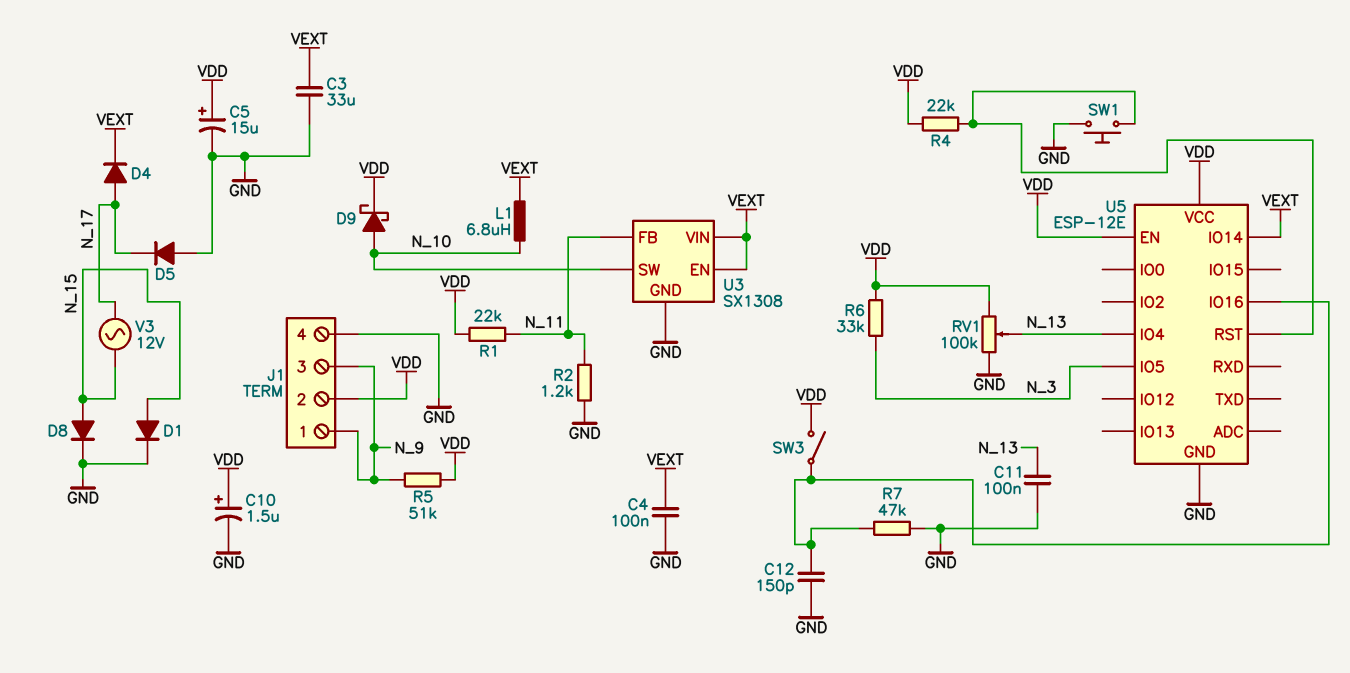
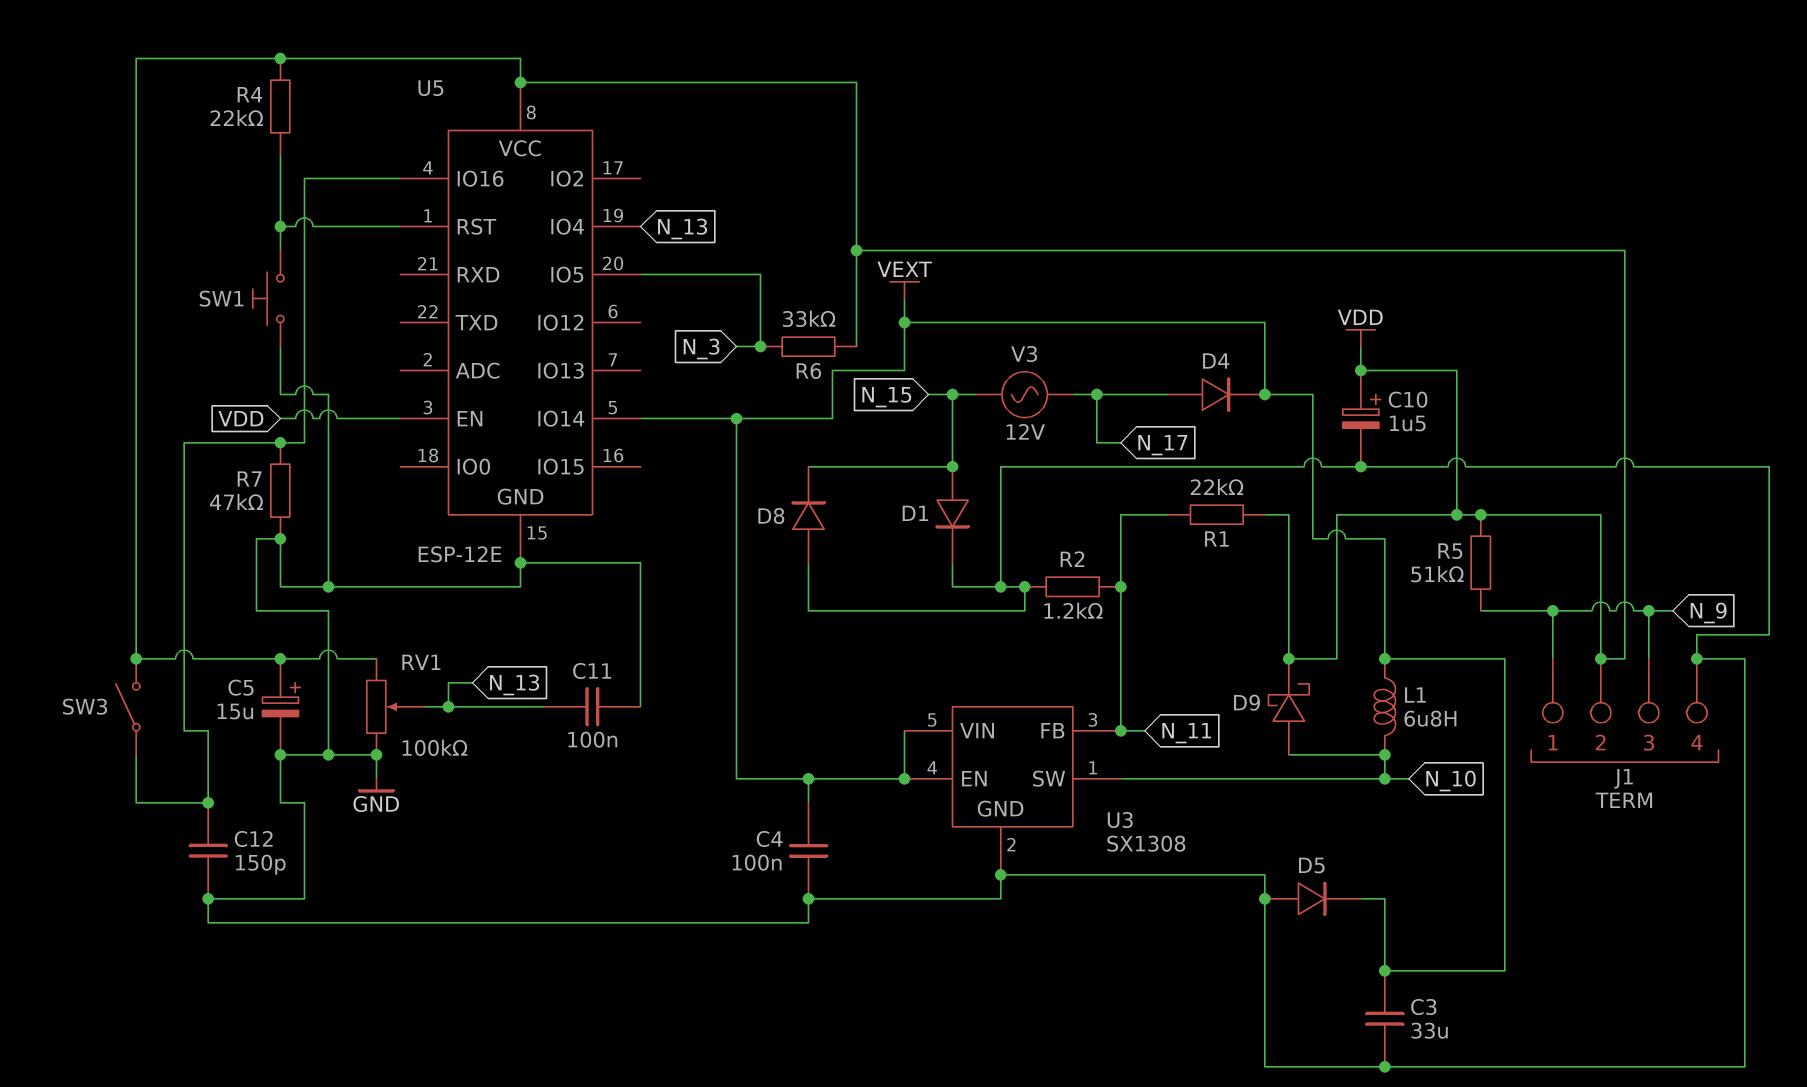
D5: diode (A GND, K N_17) -> diode (A GND, K VEXT)
D8: diode (A N_15, K GND) -> diode (A GND, K N_15)

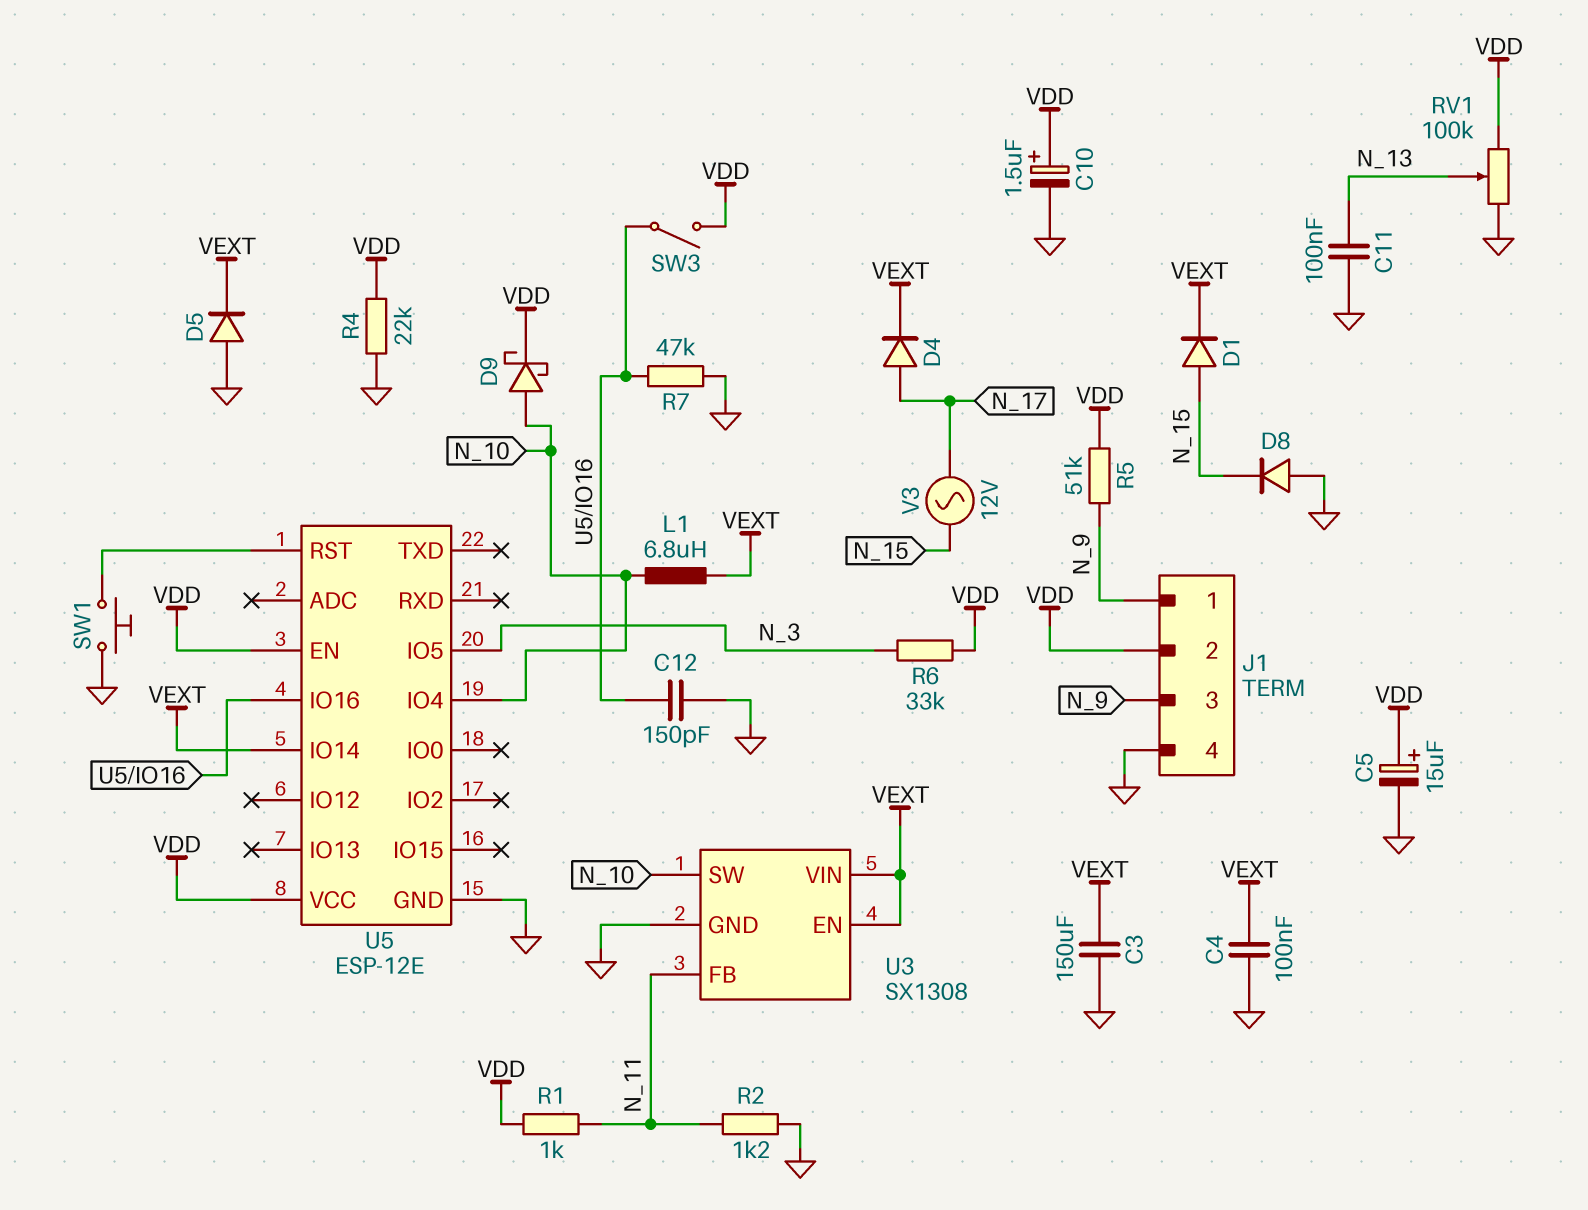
C3: 33uF (GND, VEXT) -> 150uF (GND, VEXT)
D1: diode (A N_15, K GND) -> diode (A N_15, K VEXT)
R1: 22k (N_11, VDD) -> 1k (N_11, VDD)
R4: 22k (U5/RST, VDD) -> 22k (GND, VDD)
U5 pin IO4: N_13 -> N_10

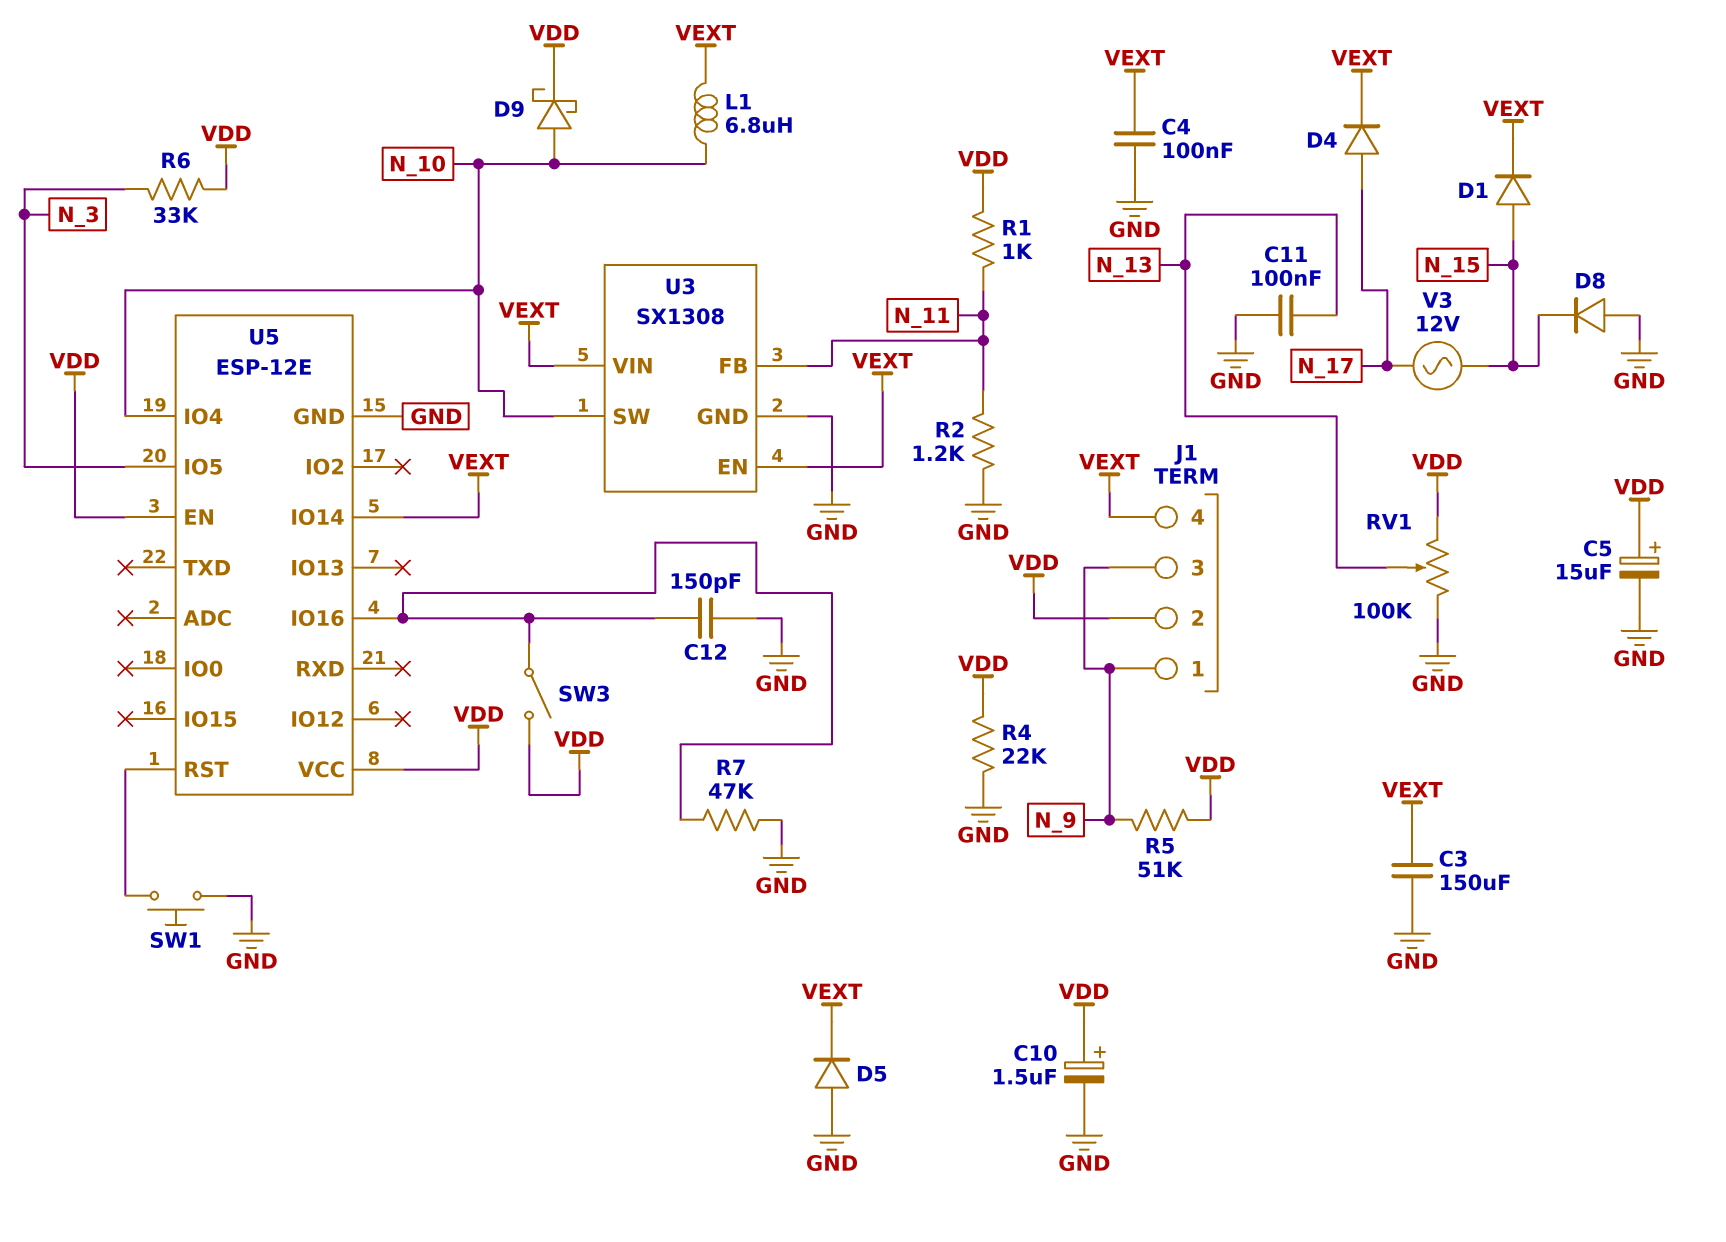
J1 pin 4: GND -> VEXT

